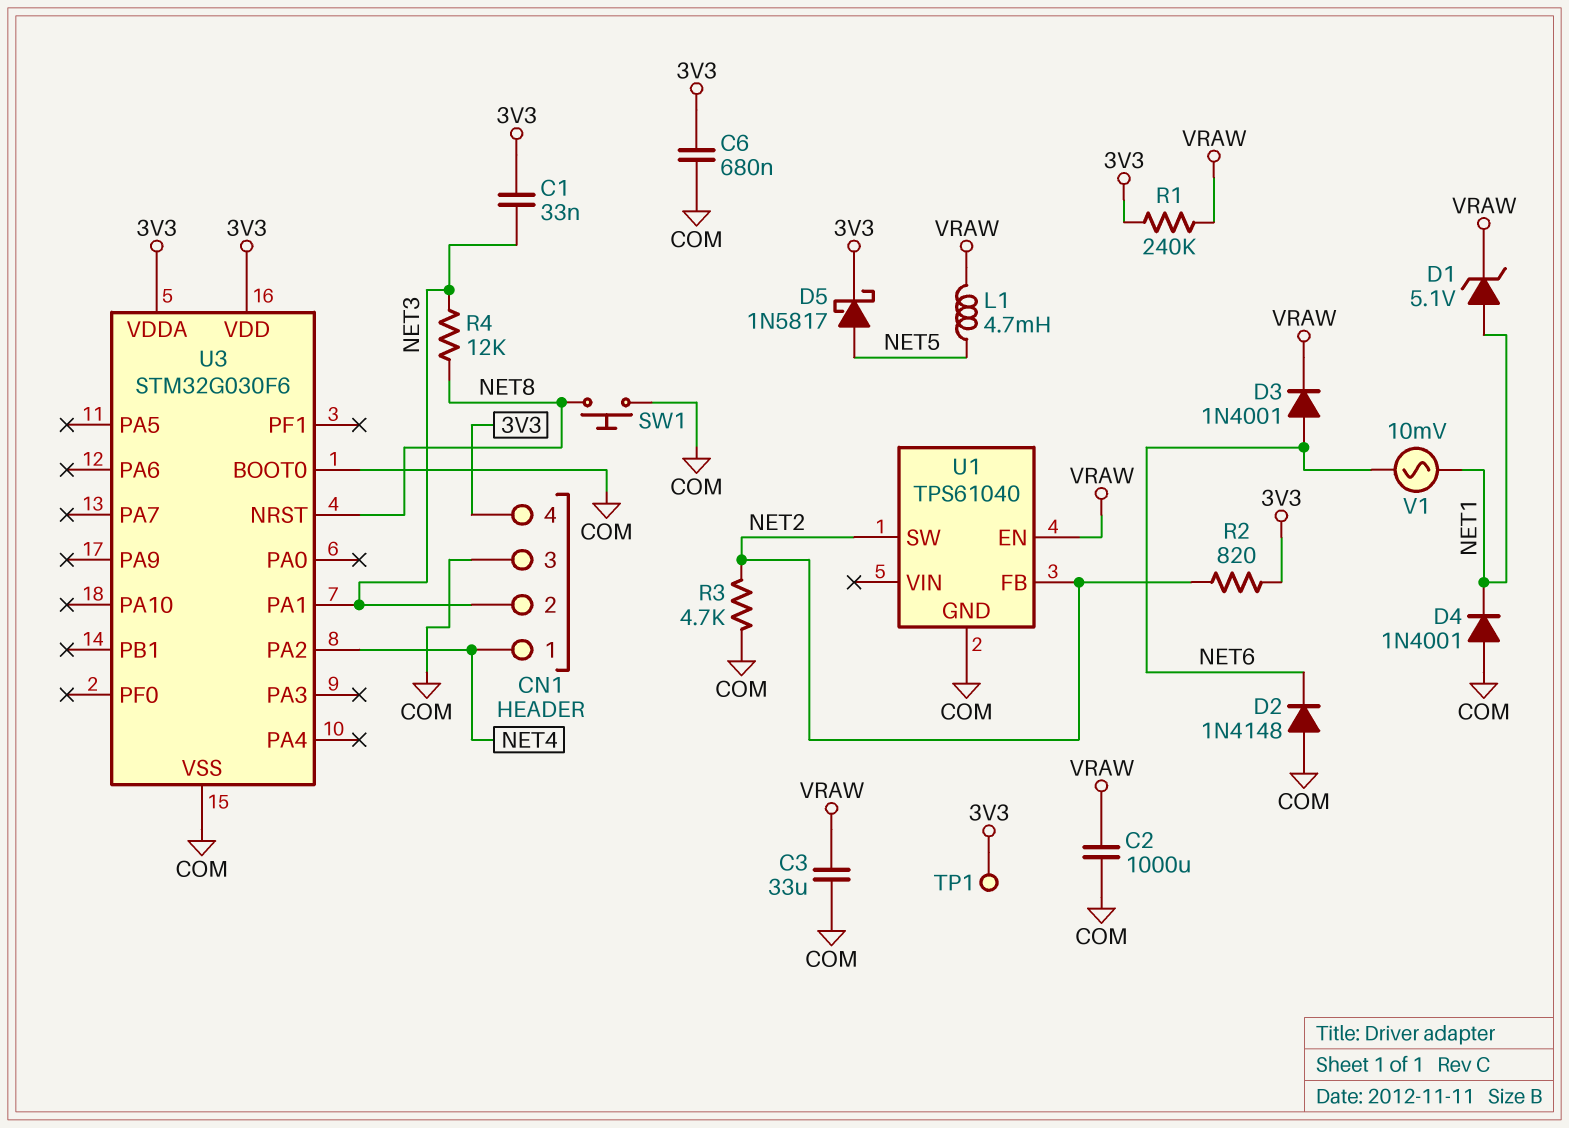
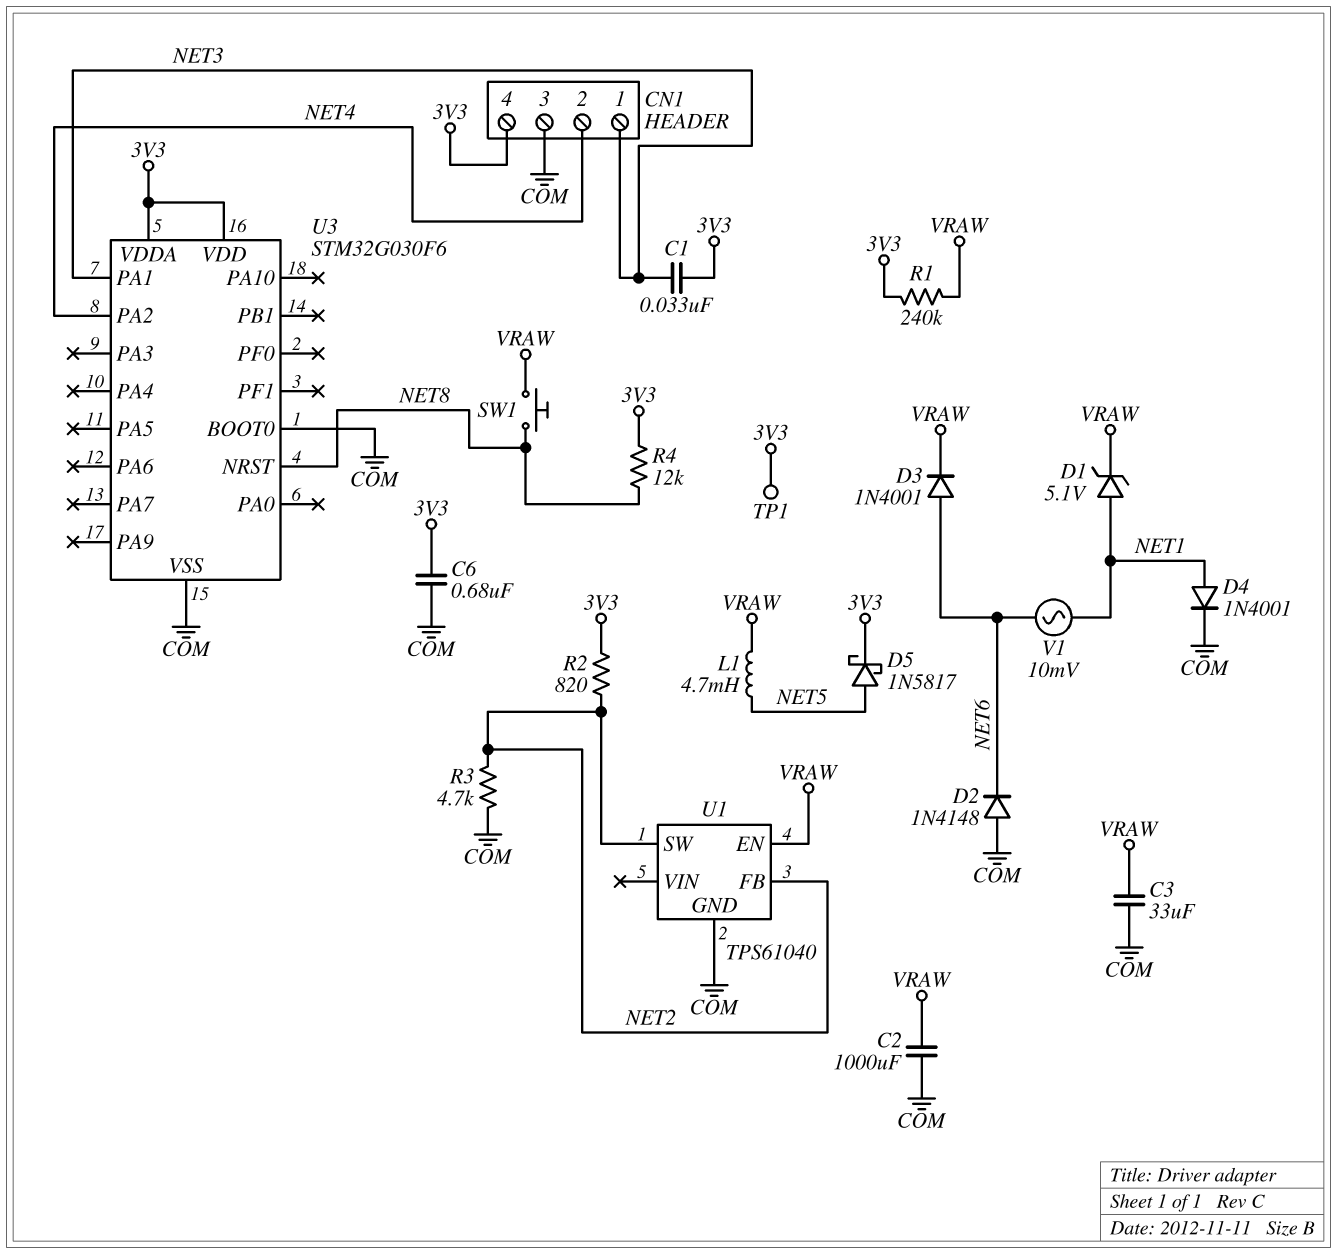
CN1 pin 1: NET4 -> NET3
CN1 pin 2: NET3 -> NET4
D4: diode 1N4001 (A COM, K NET1) -> diode 1N4001 (A NET1, K COM)
R4: 12k (NET3, NET8) -> 12k (3V3, NET8)
SW1: button (COM, NET8) -> button (NET8, VRAW)

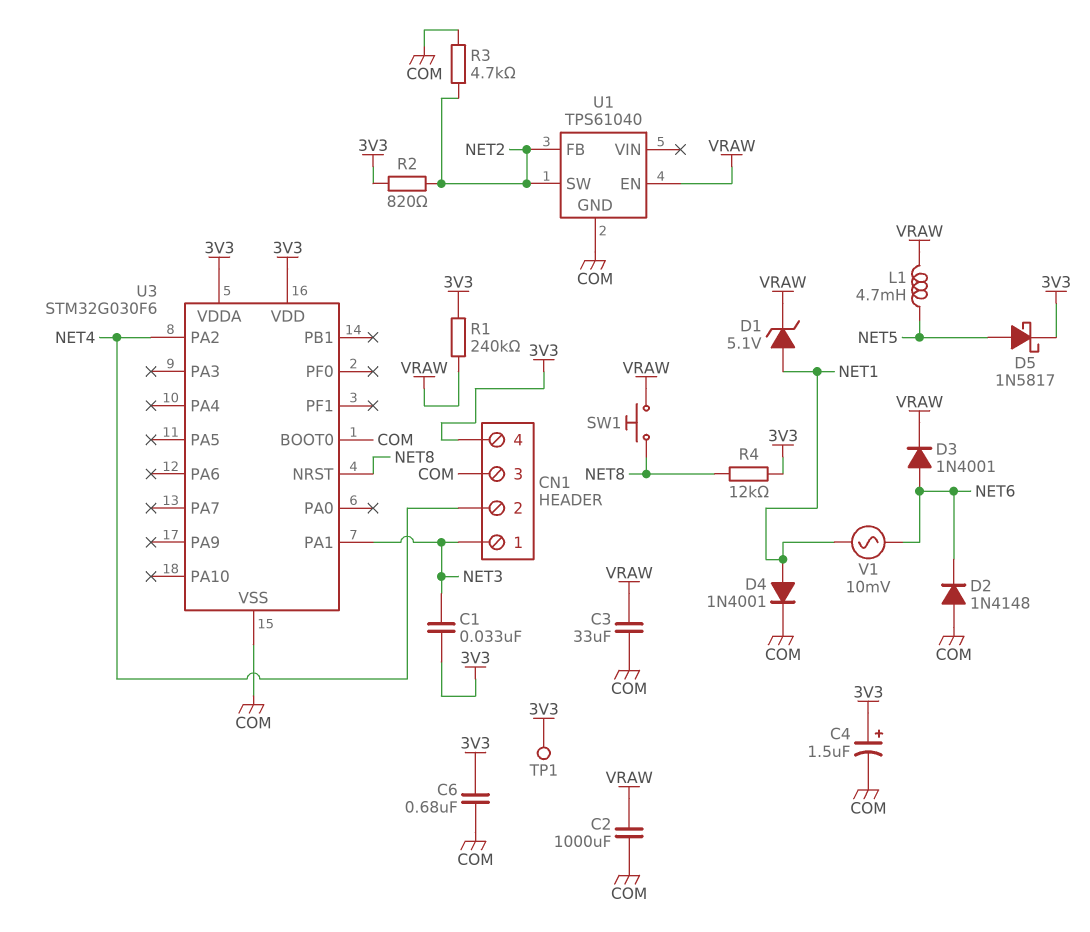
C4: none -> 1.5uF (plus 3V3, minus COM)

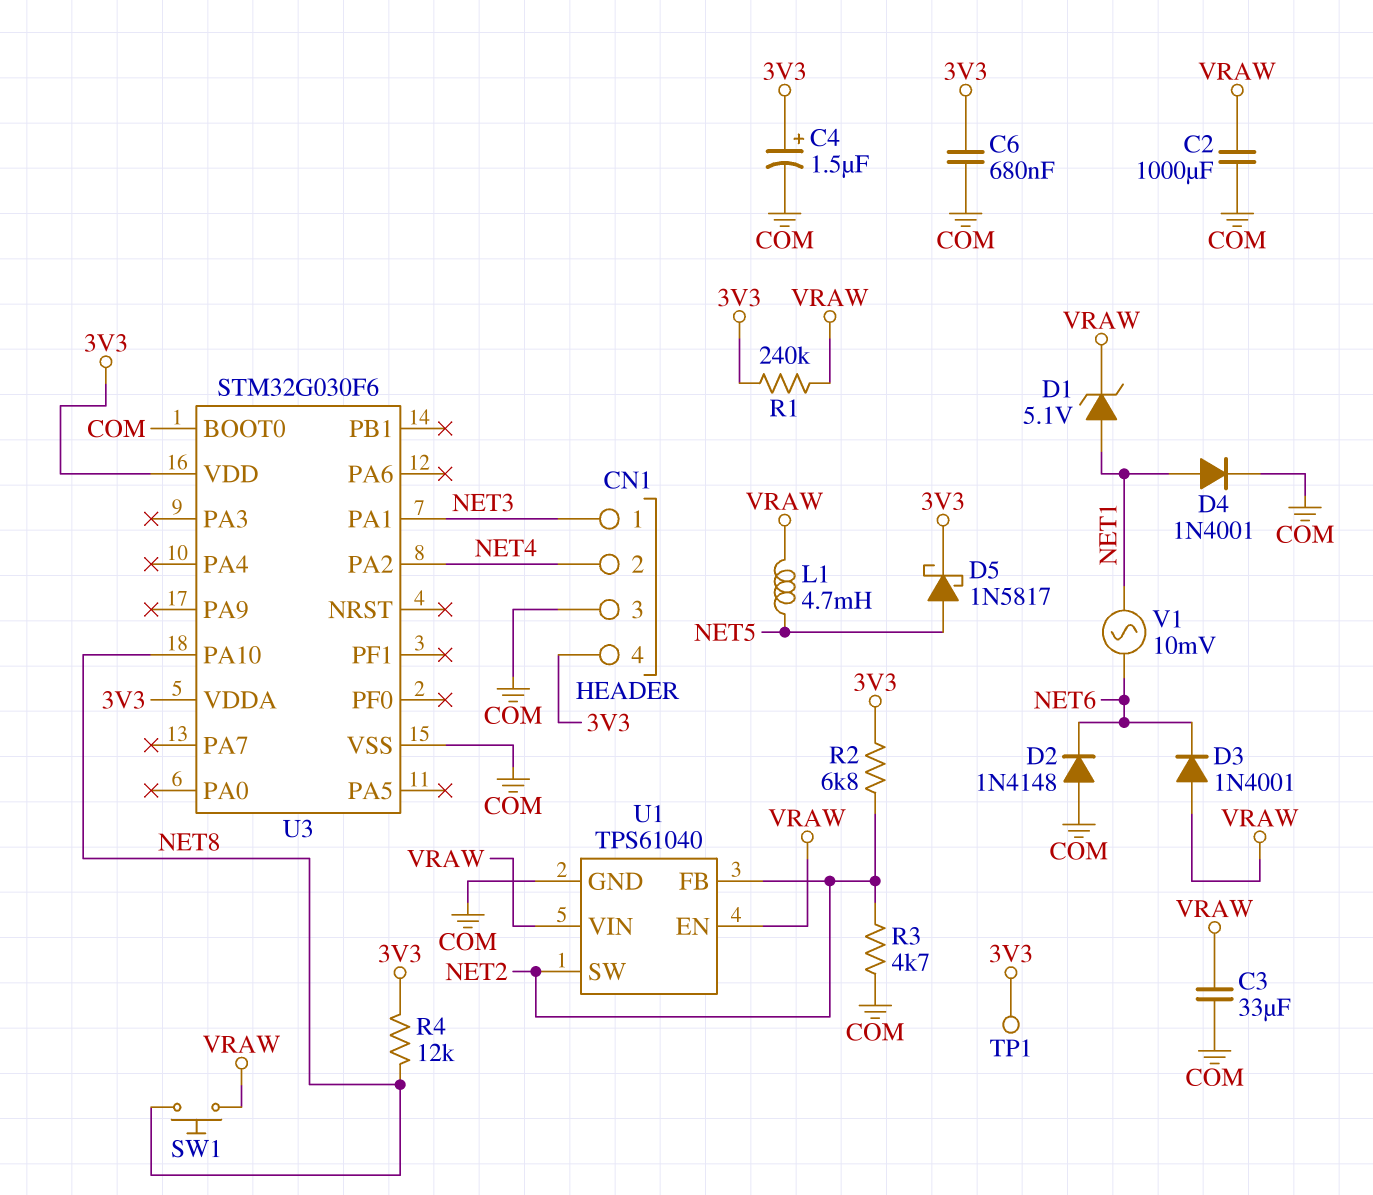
C1: 33nF (3V3, NET3) -> none
D3: diode 1N4001 (A NET6, K VRAW) -> diode 1N4001 (A VRAW, K NET6)
R2: 820 (3V3, NET2) -> 6.8k (3V3, NET2)
U1 pin VIN: none -> VRAW
U3 pin NRST: NET8 -> none
U3 pin PA10: none -> NET8

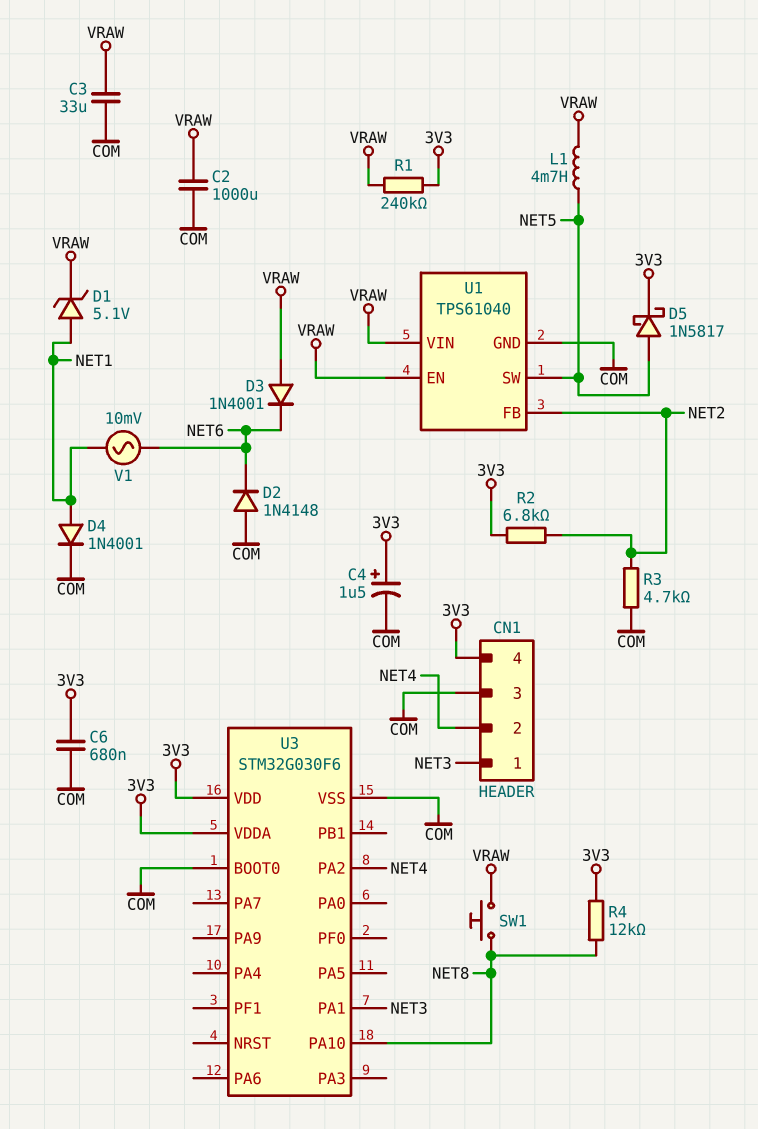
TP1: test point (3V3) -> none
U1 pin SW: NET2 -> NET5

